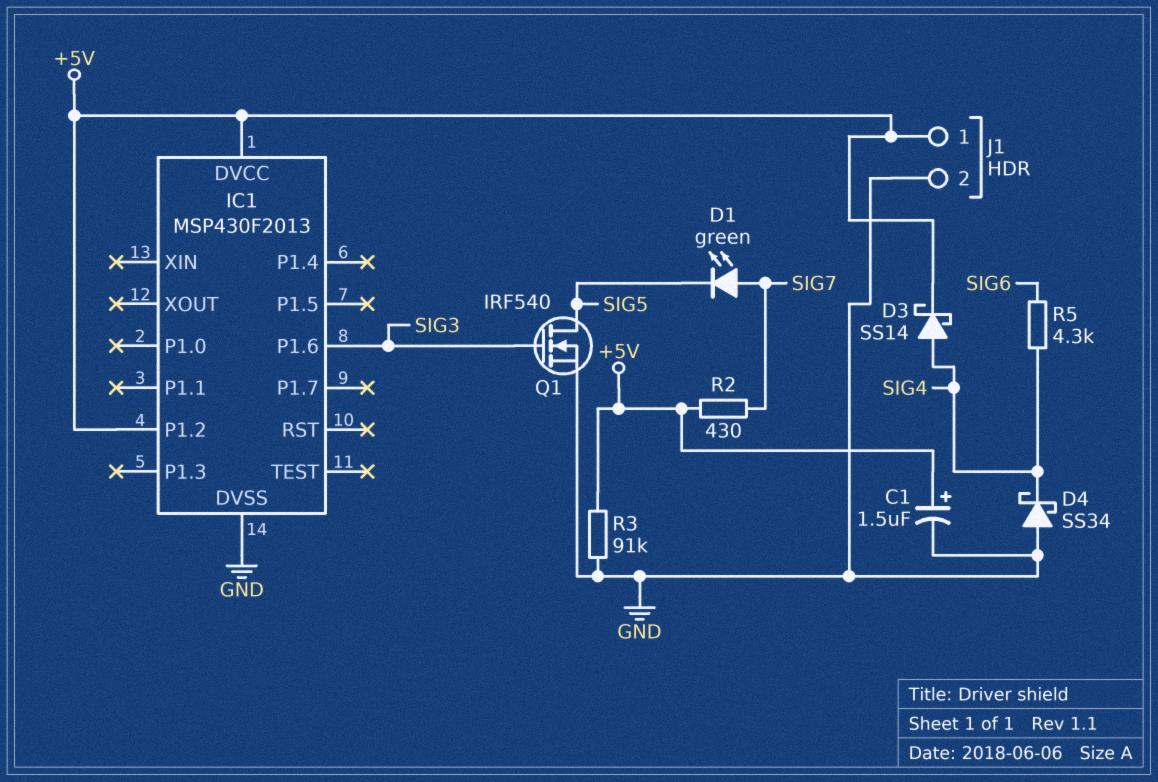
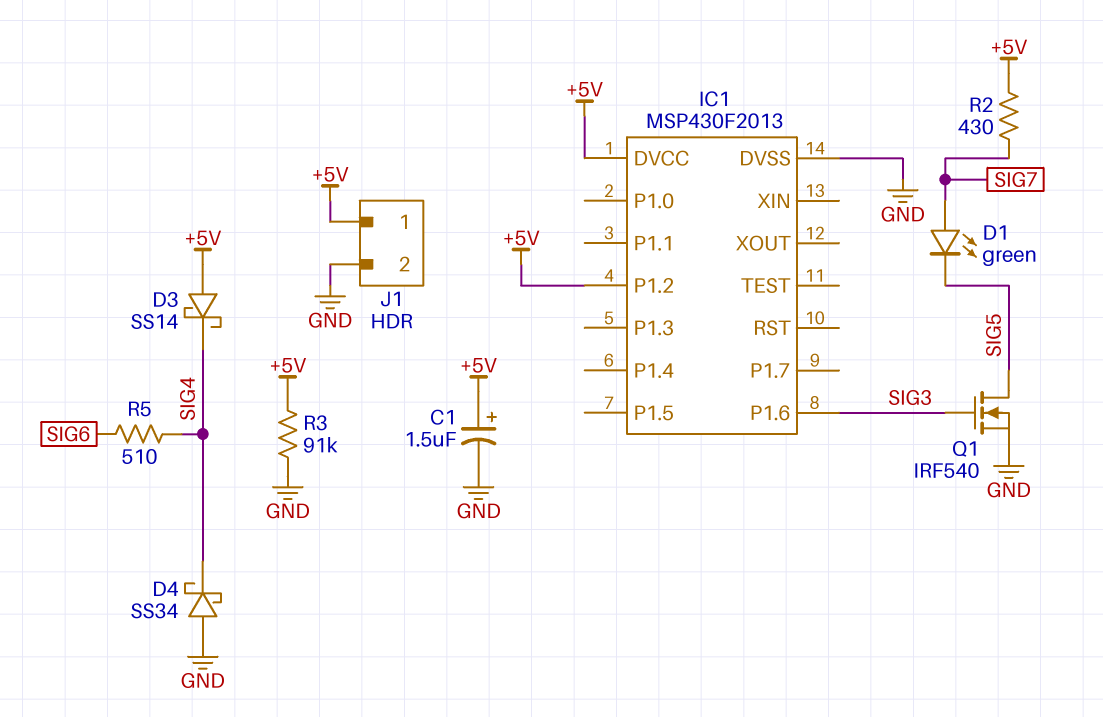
D3: schottky SS14 (A SIG4, K +5V) -> schottky SS14 (A +5V, K SIG4)
R5: 4.3k (SIG4, SIG6) -> 510 (SIG4, SIG6)

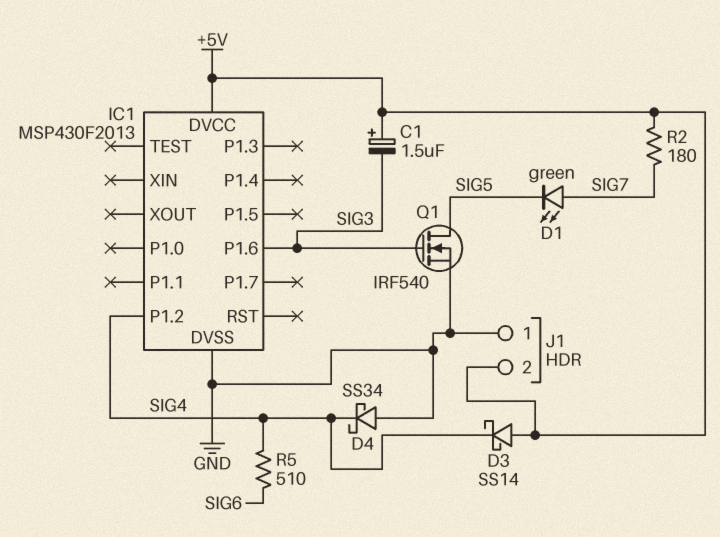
C1: 1.5uF (plus +5V, minus GND) -> 1.5uF (plus +5V, minus SIG3)
IC1 pin P1.2: +5V -> SIG4
J1 pin 1: +5V -> GND
J1 pin 2: GND -> +5V
R2: 430 (+5V, SIG7) -> 180 (+5V, SIG7)
R3: 91k (+5V, GND) -> none

